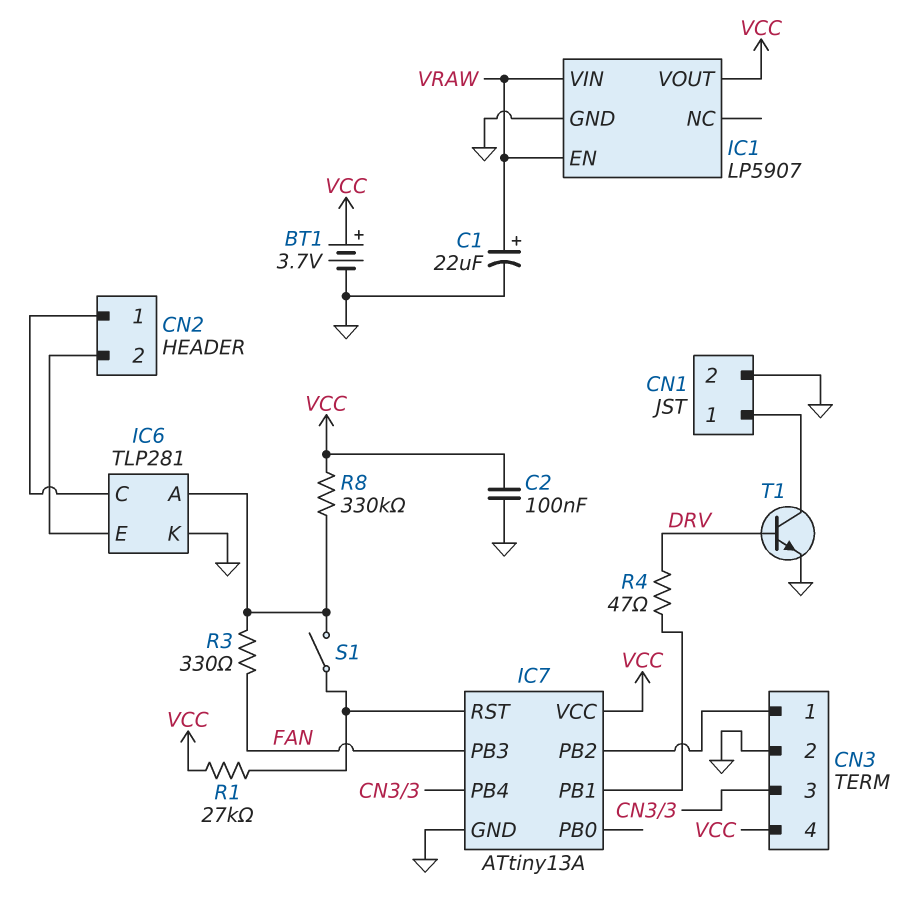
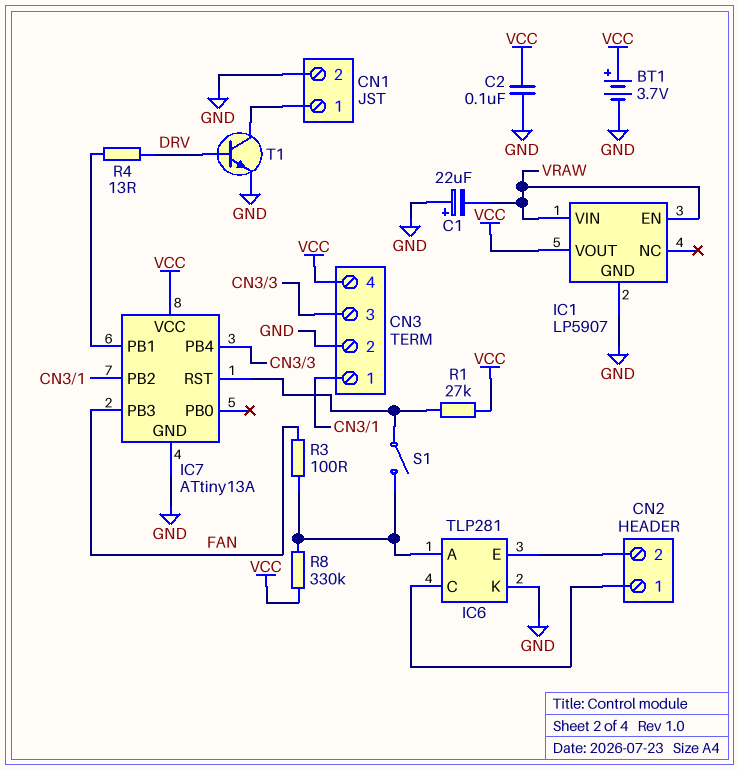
C1: 22uF (plus VRAW, minus GND) -> 22uF (plus GND, minus VRAW)
R3: 330 (FAN, IC6/A) -> 100 (FAN, IC6/A)
R4: 47 (DRV, IC7/PB1) -> 13 (DRV, IC7/PB1)

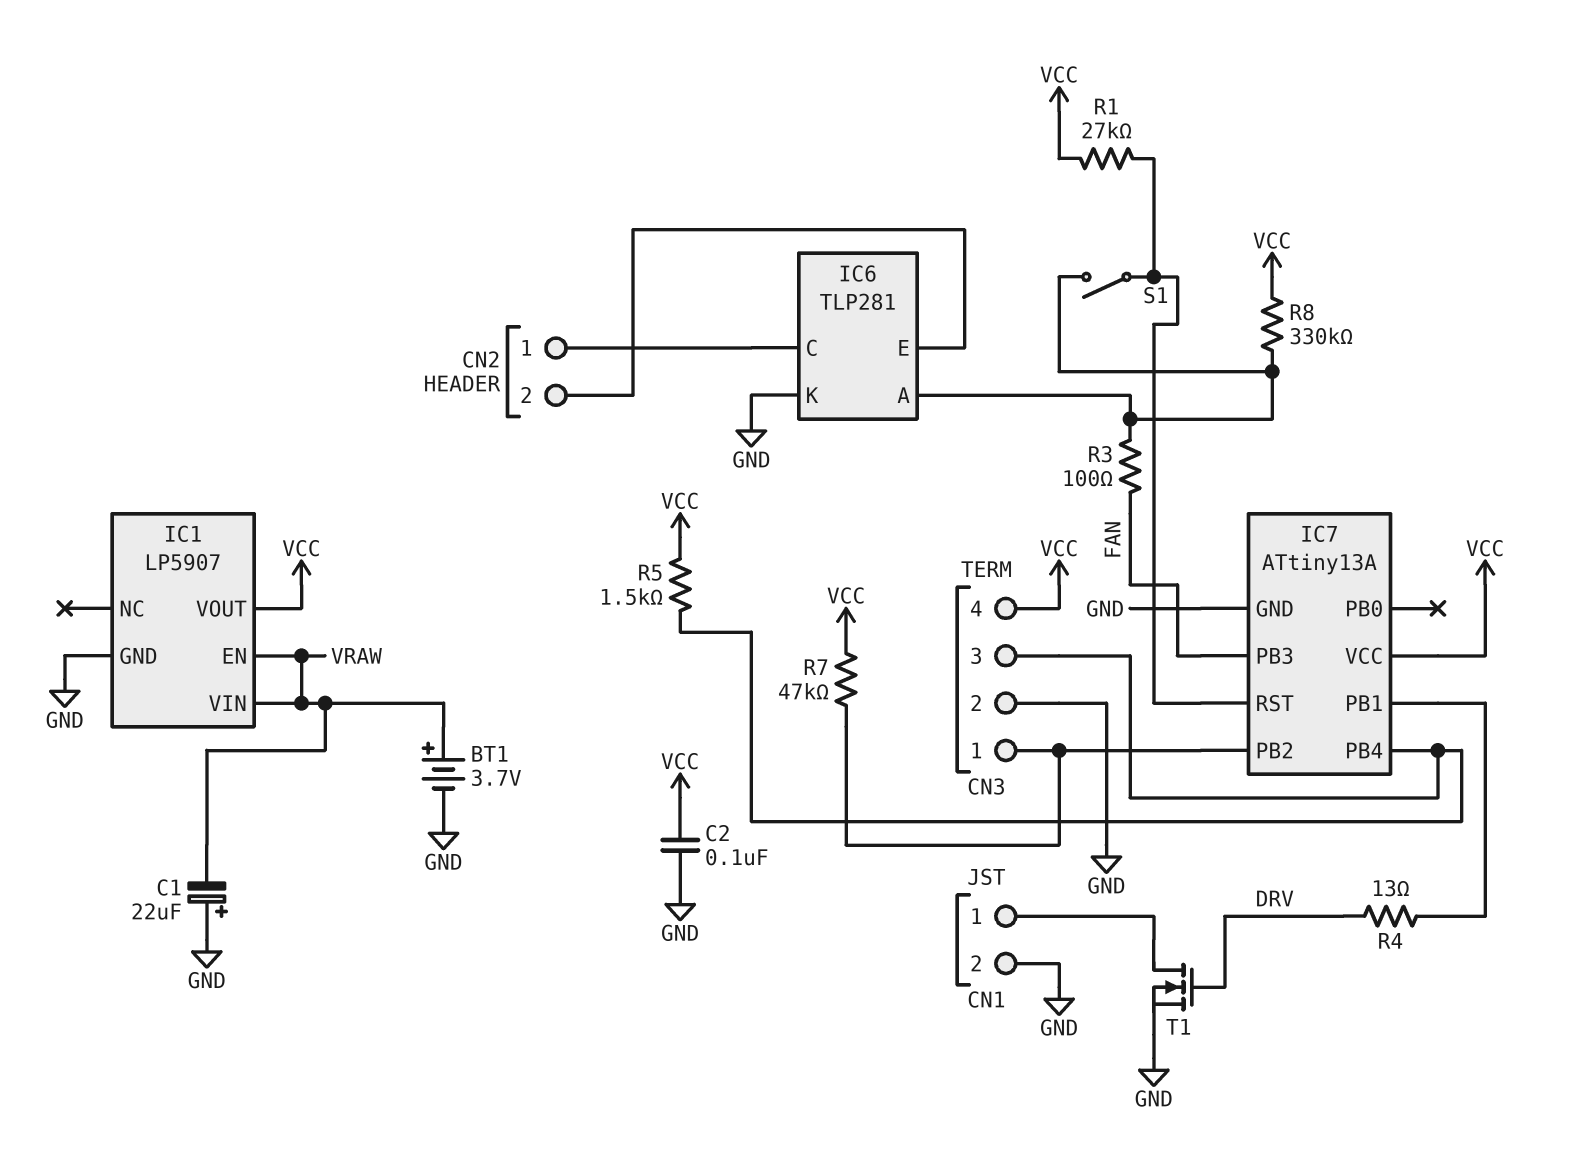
BT1: 3.7V (plus VCC, minus GND) -> 3.7V (plus VRAW, minus GND)
R5: none -> 1.5k (CN3/3, VCC)
R7: none -> 47k (CN3/1, VCC)
T1: NPN (B DRV, C CN1/1, E GND) -> NMOS (G DRV, D CN1/1, S GND)

